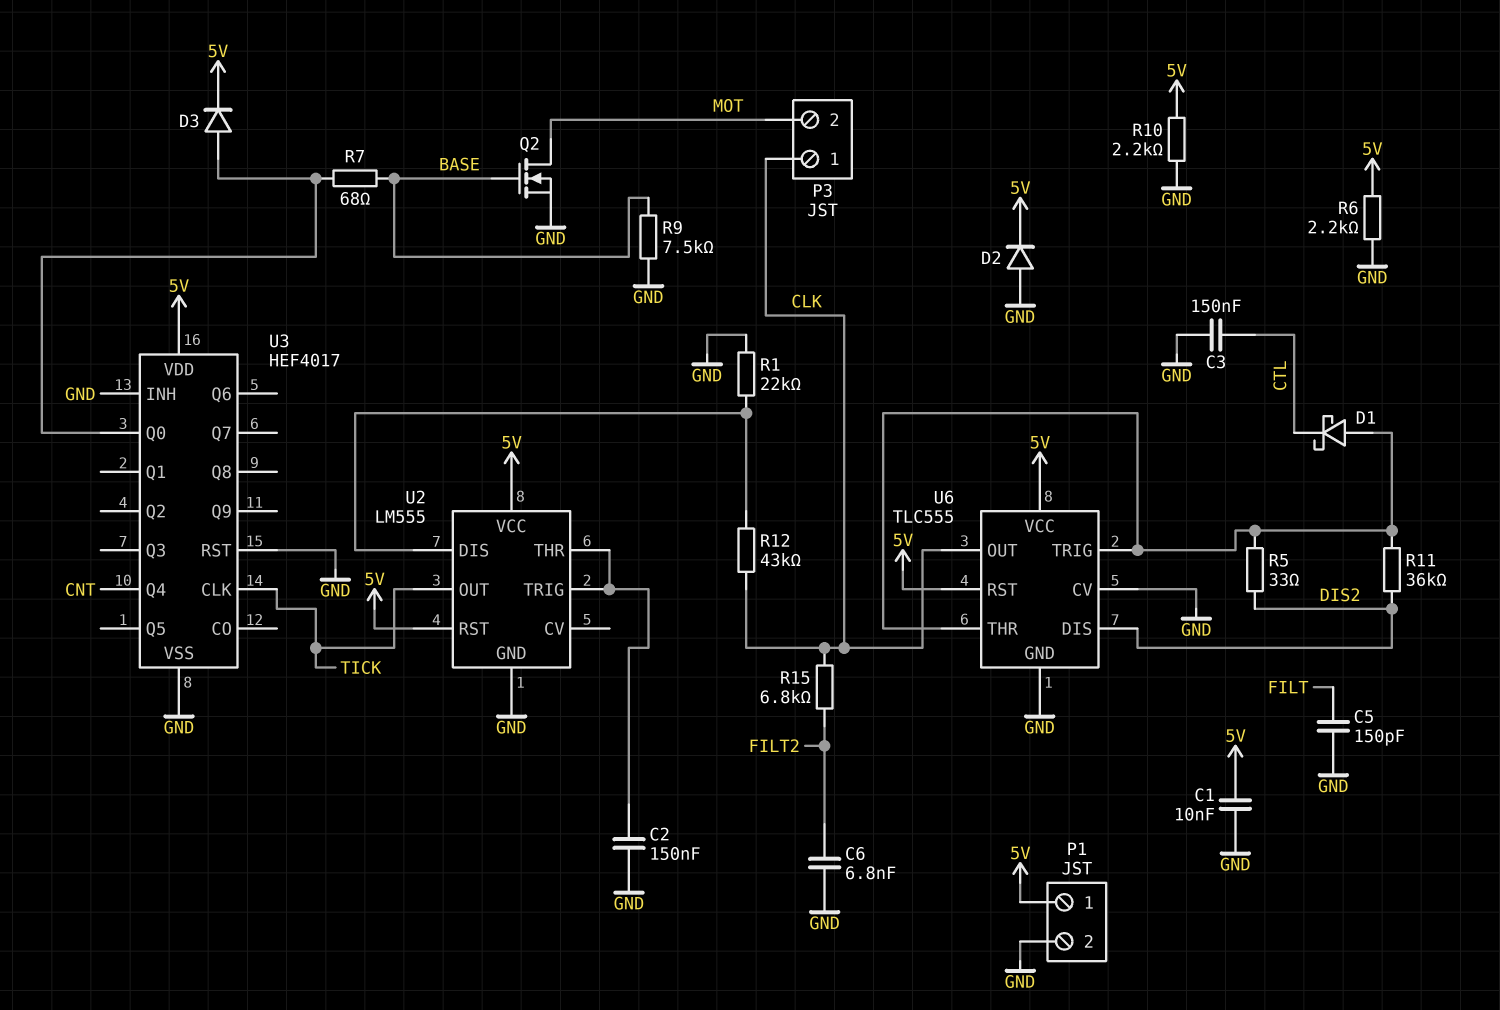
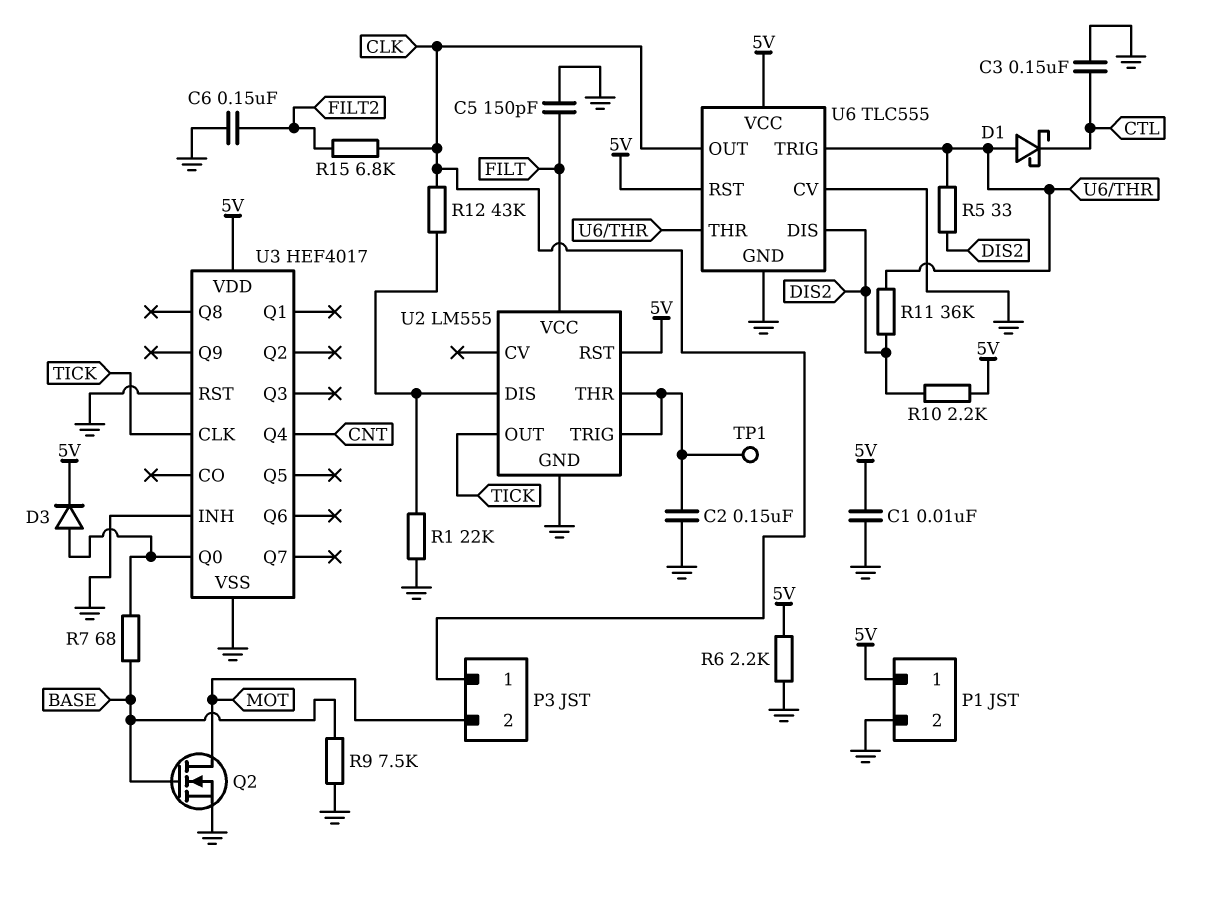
C6: 6.8nF (FILT2, GND) -> 150nF (FILT2, GND)
D2: diode (A GND, K 5V) -> none
R10: 2.2k (5V, GND) -> 2.2k (5V, DIS2)
TP1: none -> test point (U2/THR)
U2 pin VCC: 5V -> FILT

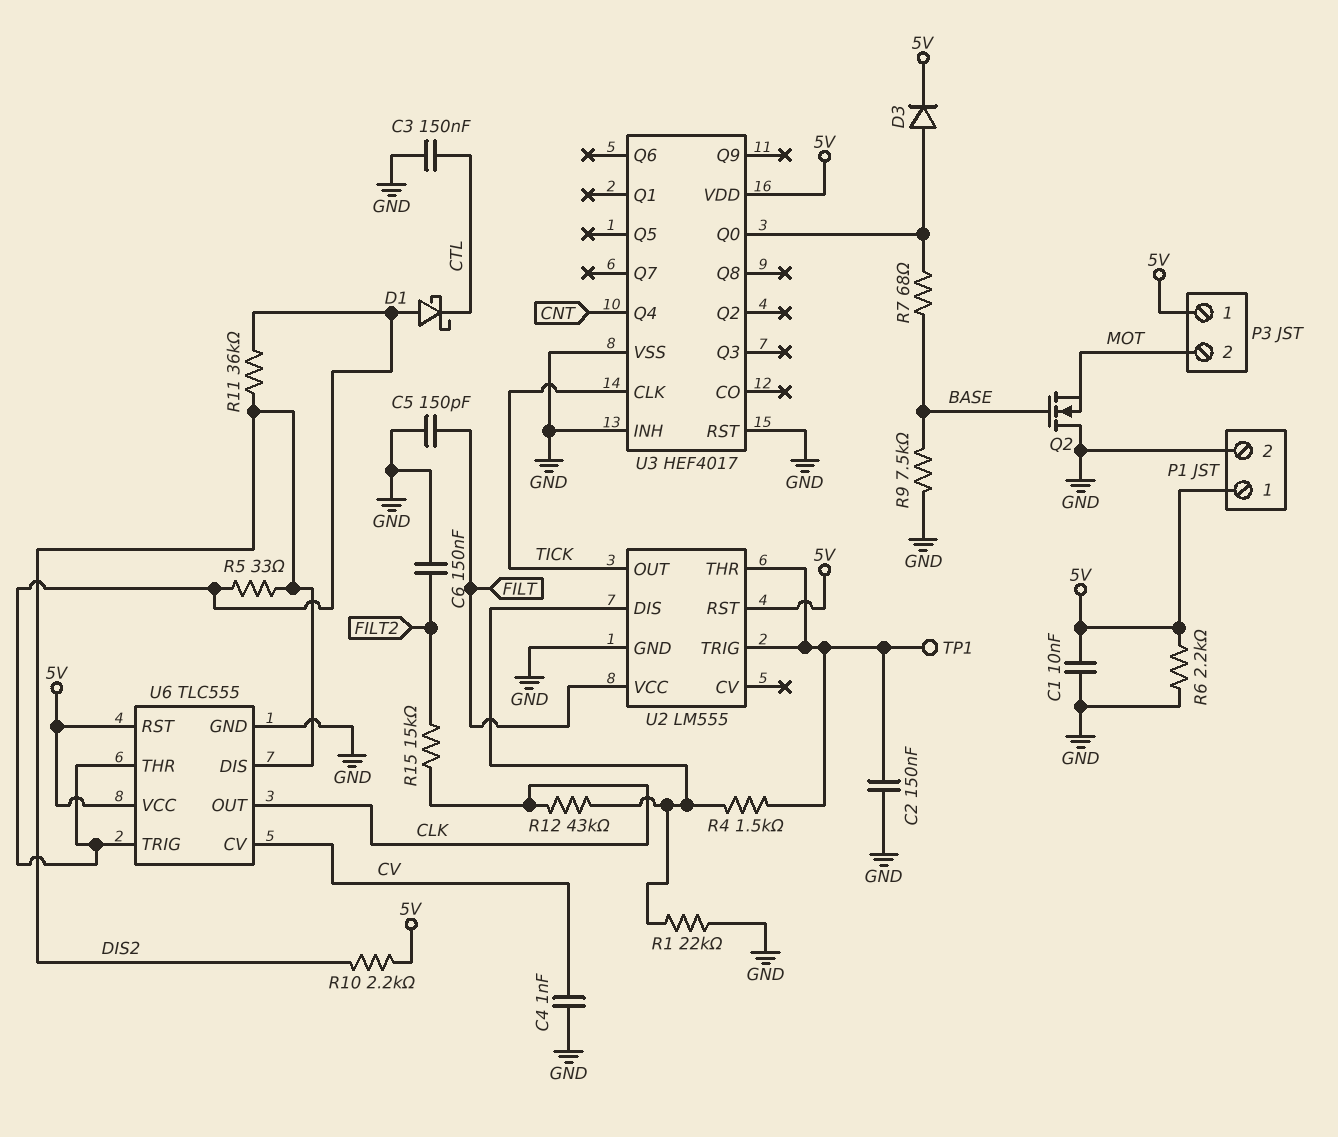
C4: none -> 1nF (CV, GND)
P3 pin 1: CLK -> 5V
Q2: NMOS (G BASE, D MOT, S GND) -> NMOS (G BASE, D GND, S MOT)
R4: none -> 1.5k (U2/DIS, U2/THR)
R15: 6.8k (CLK, FILT2) -> 15k (CLK, FILT2)
U6 pin CV: GND -> CV

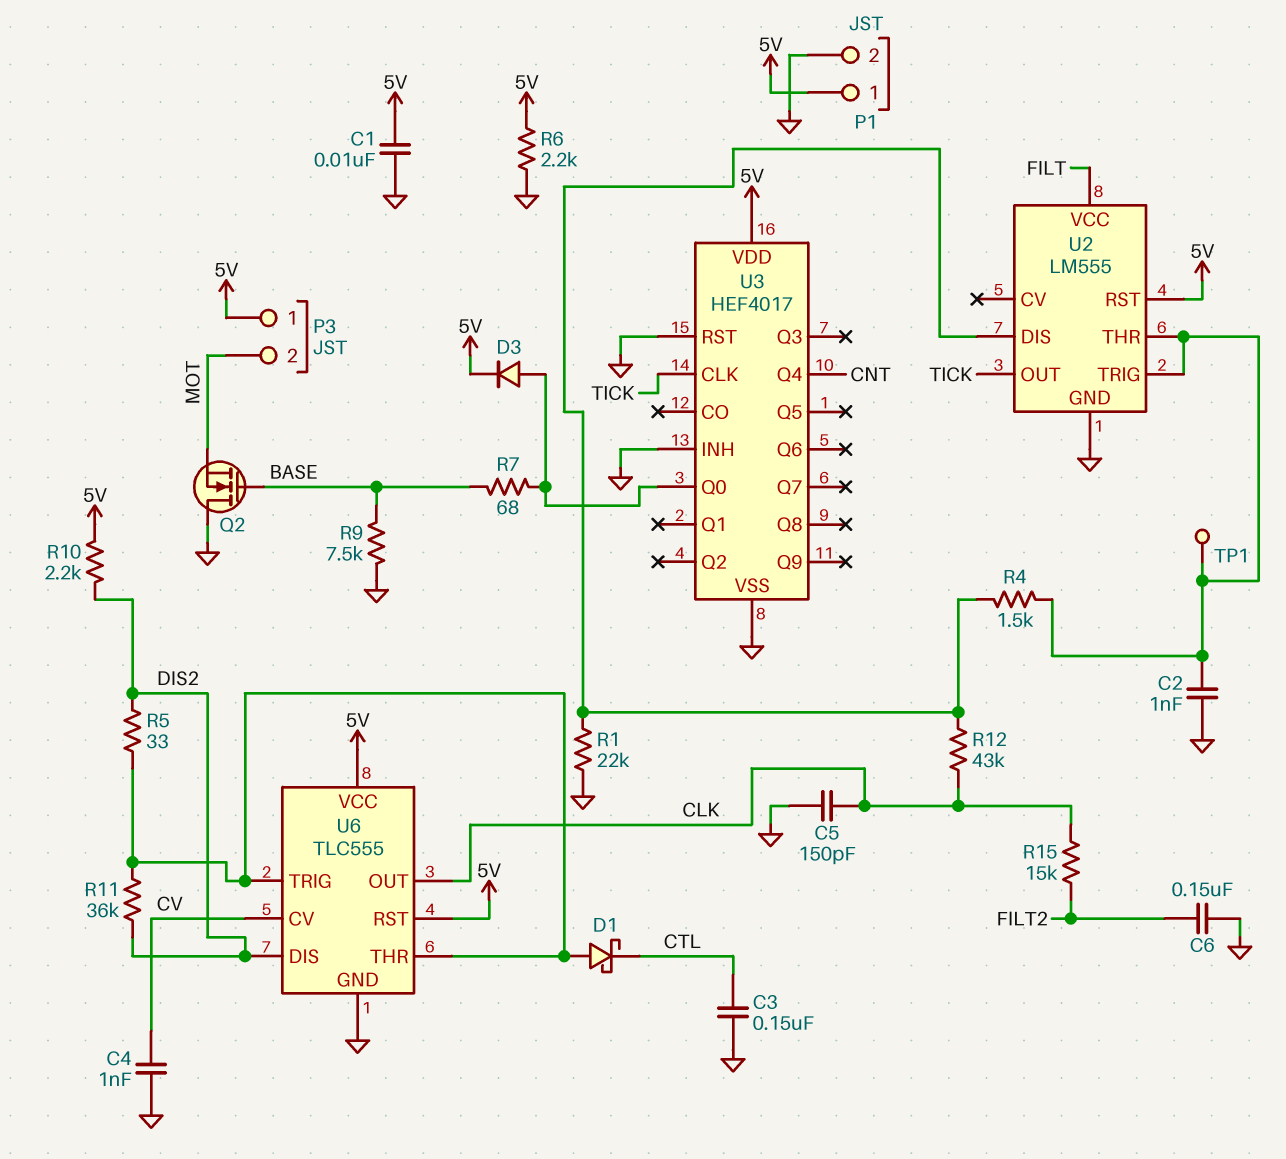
C2: 150nF (GND, U2/THR) -> 1nF (GND, U2/THR)
C5: 150pF (FILT, GND) -> 150pF (CLK, GND)

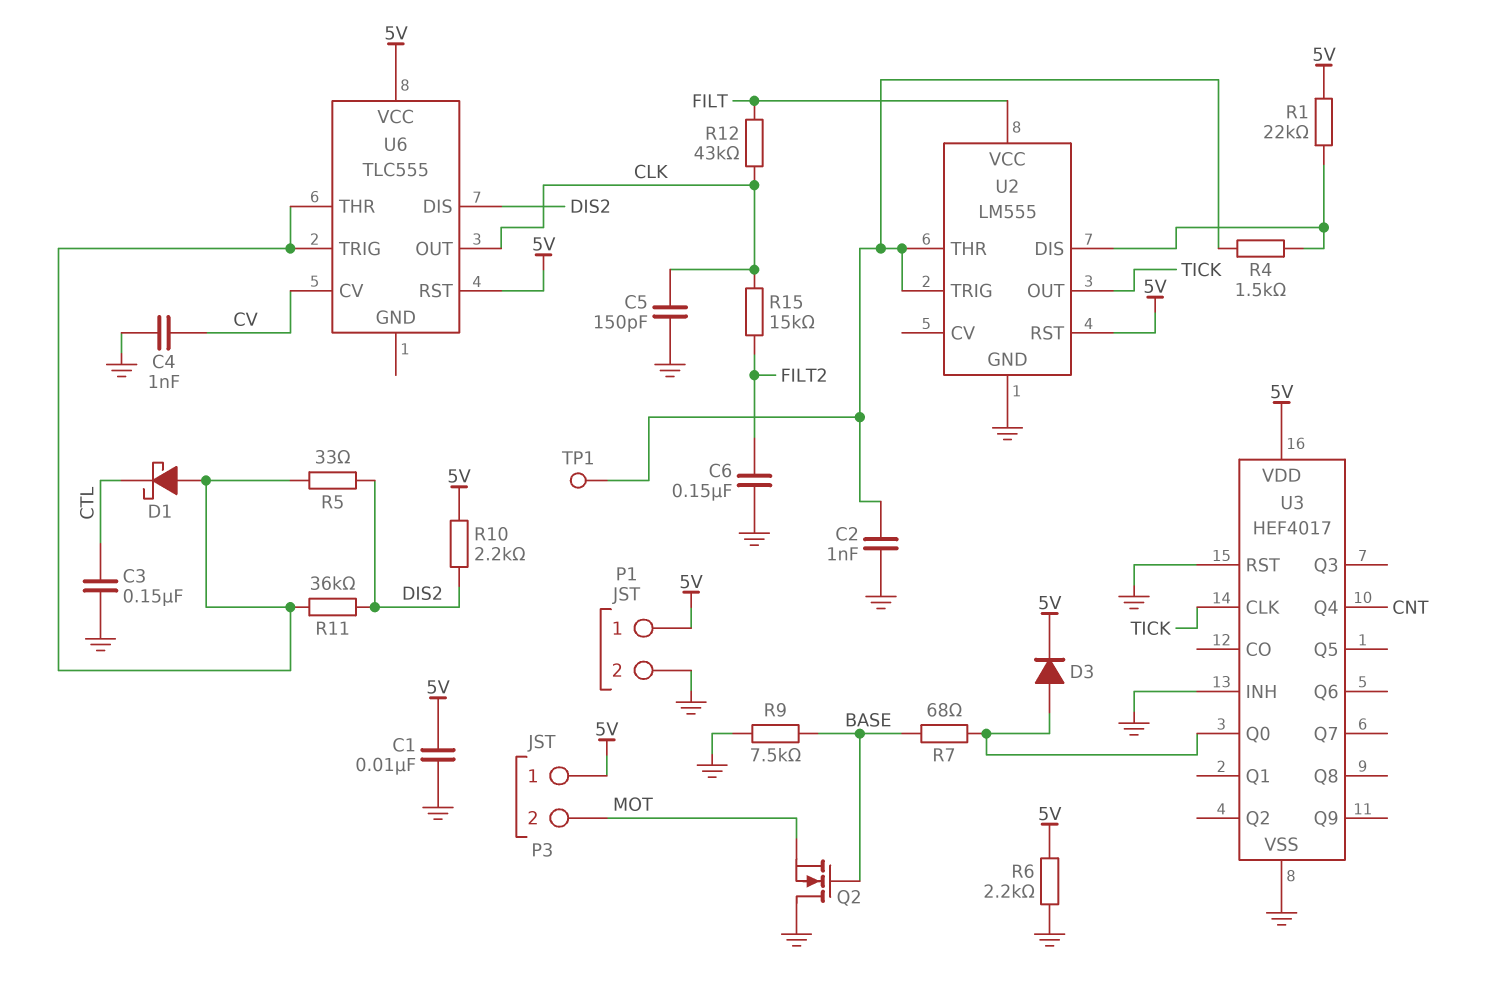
R1: 22k (GND, U2/DIS) -> 22k (5V, U2/DIS)
R12: 43k (CLK, U2/DIS) -> 43k (CLK, FILT)
U6 pin GND: GND -> none

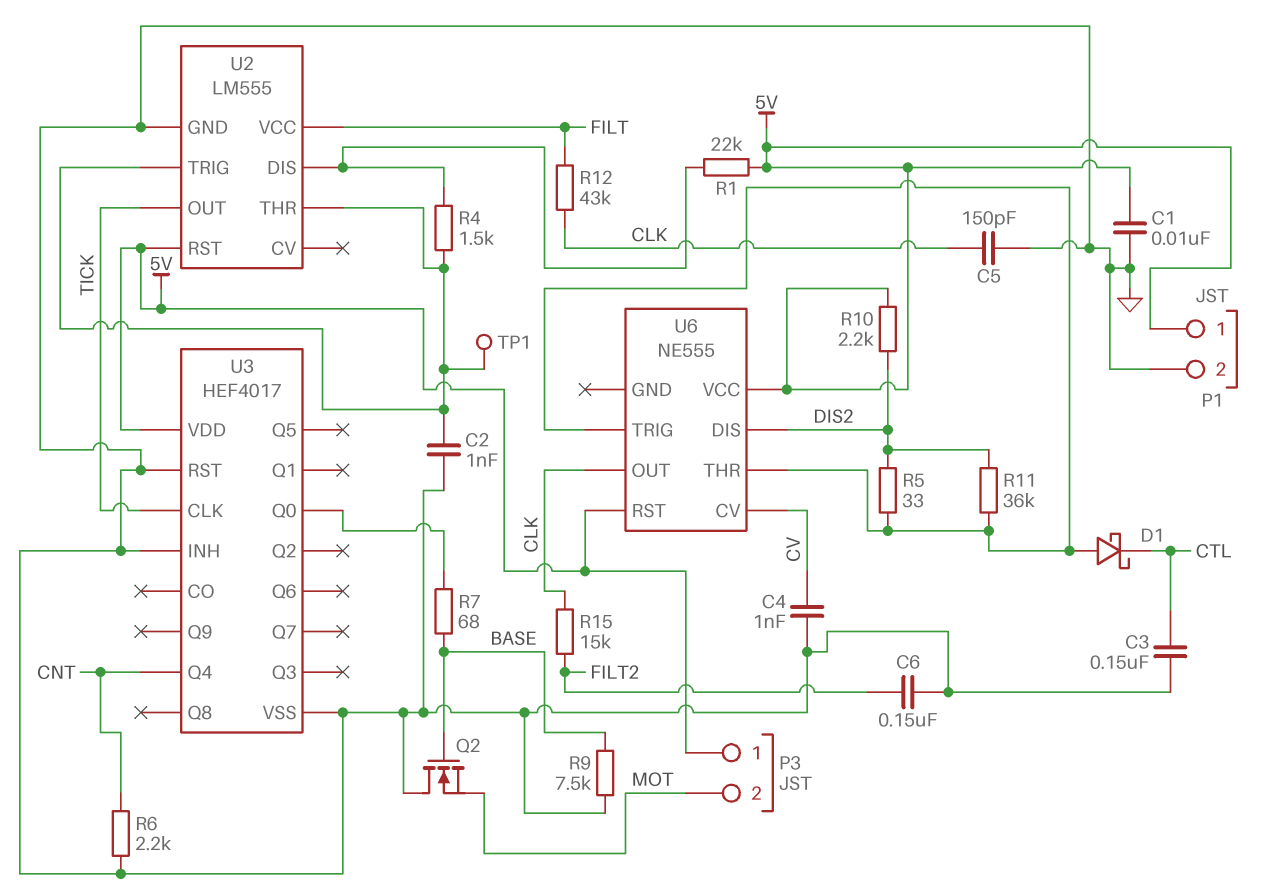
D3: diode (A U3/Q0, K 5V) -> none
R6: 2.2k (5V, GND) -> 2.2k (CNT, GND)
U6: TLC555 -> NE555

